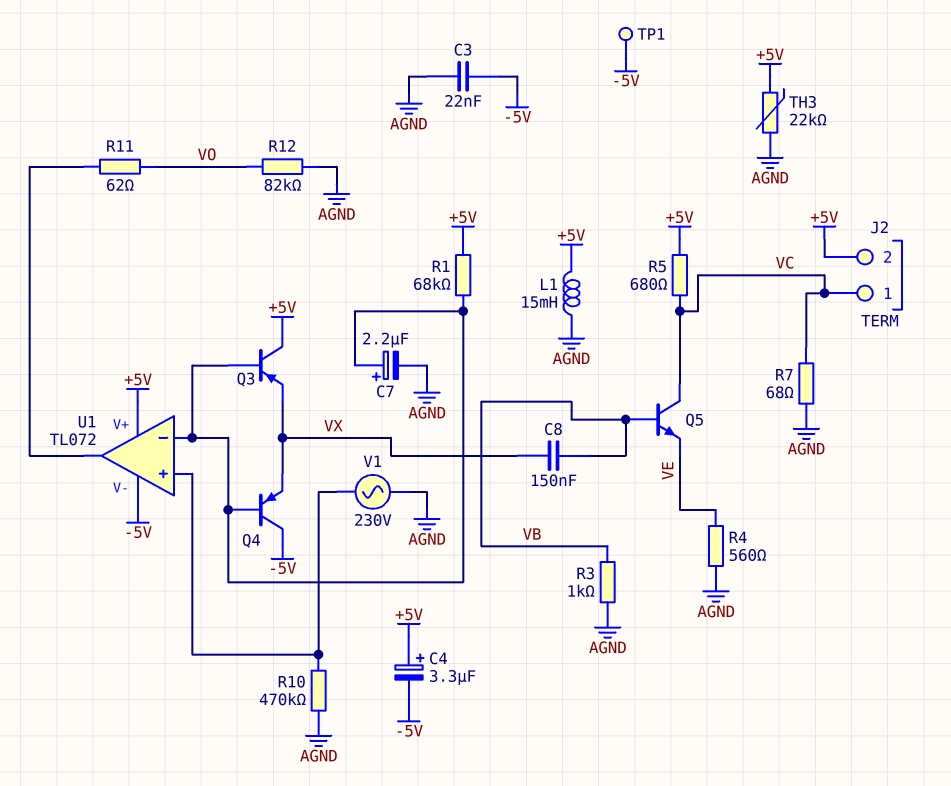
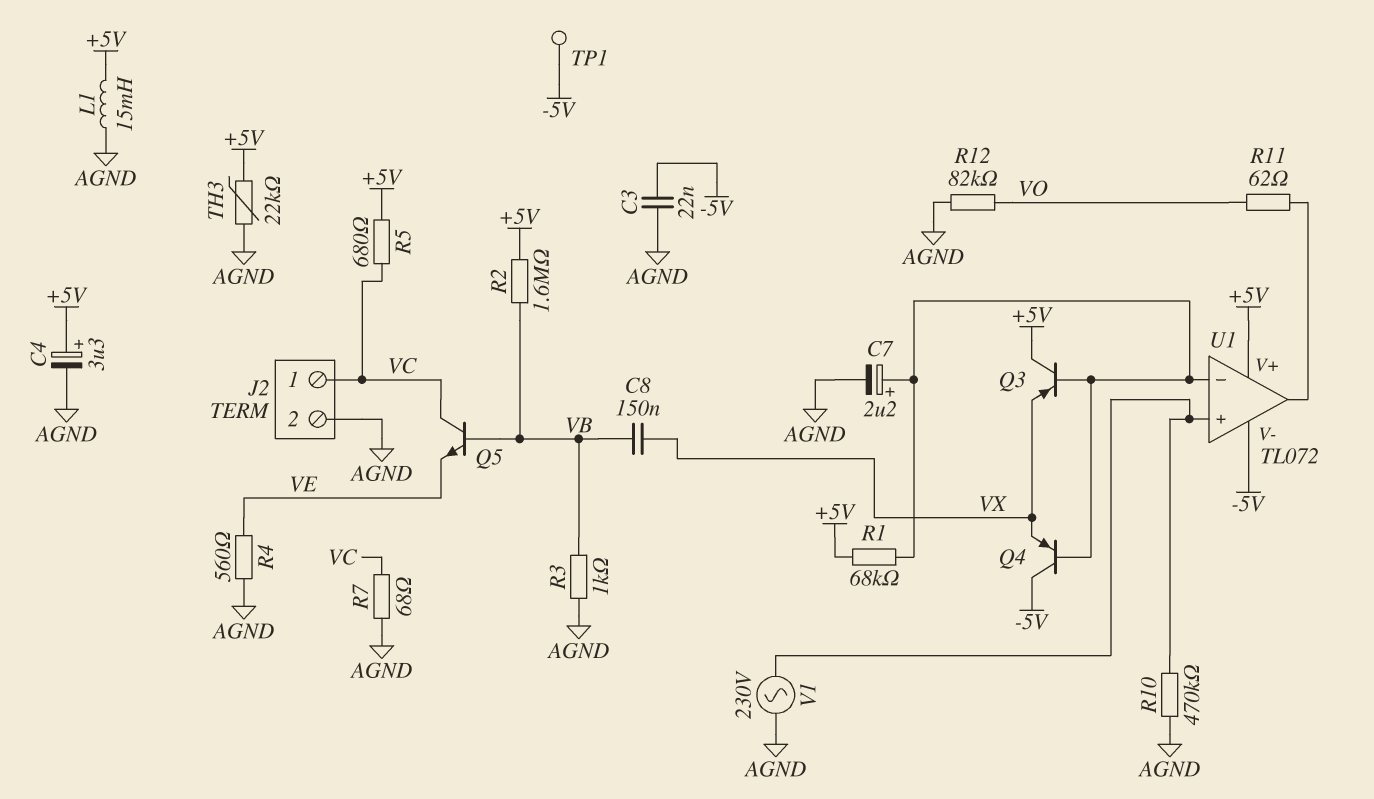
C4: 3.3uF (plus +5V, minus -5V) -> 3.3uF (plus +5V, minus AGND)
J2 pin 2: +5V -> AGND
R2: none -> 1.6M (+5V, VB)

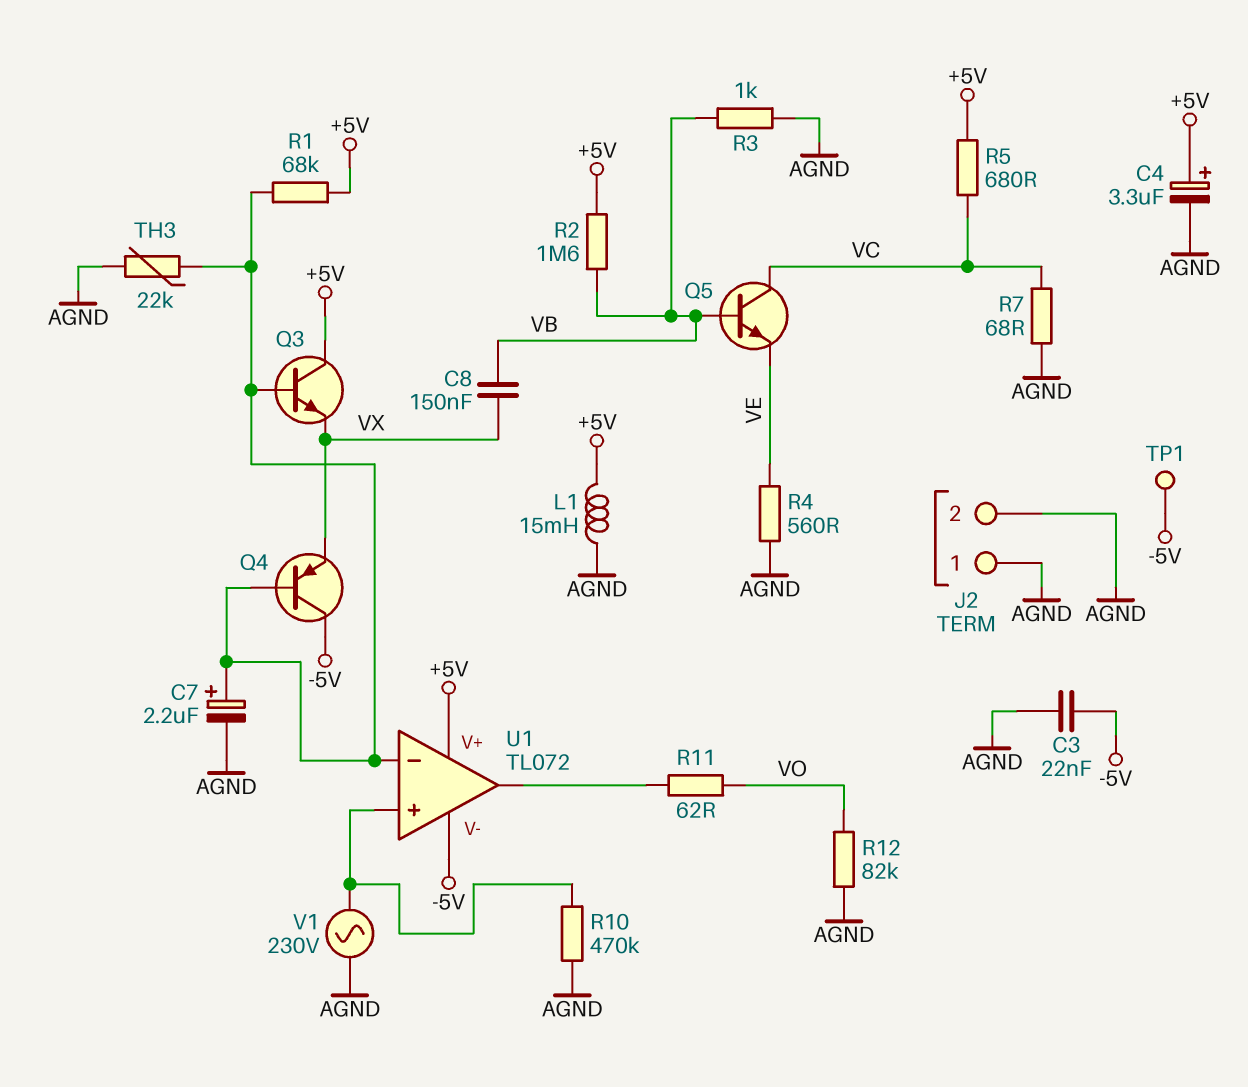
J2 pin 1: VC -> AGND
Q3: PNP (B U1/in-, C +5V, E VX) -> NPN (B U1/in-, C +5V, E VX)
TH3: 22k (+5V, AGND) -> 22k (AGND, U1/in-)

